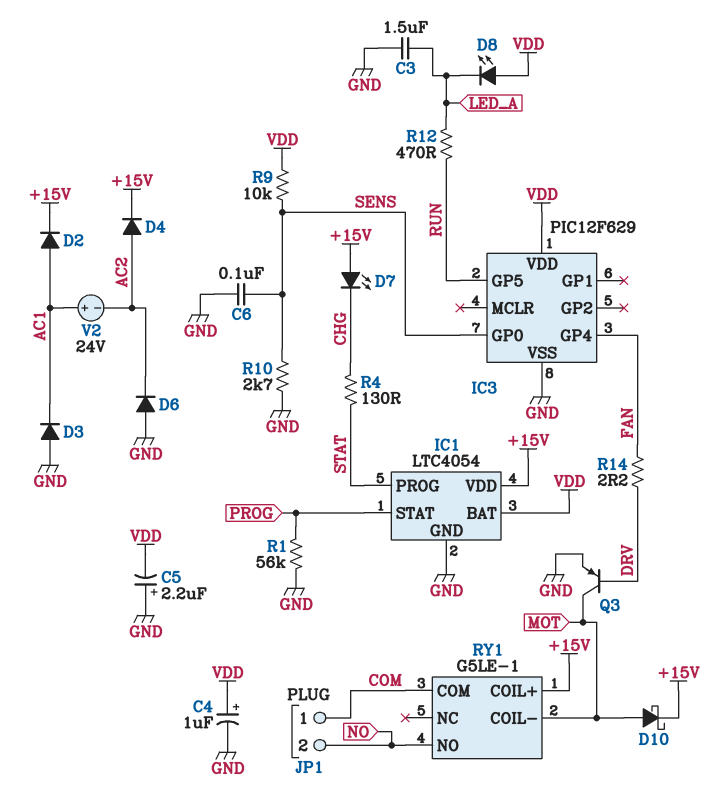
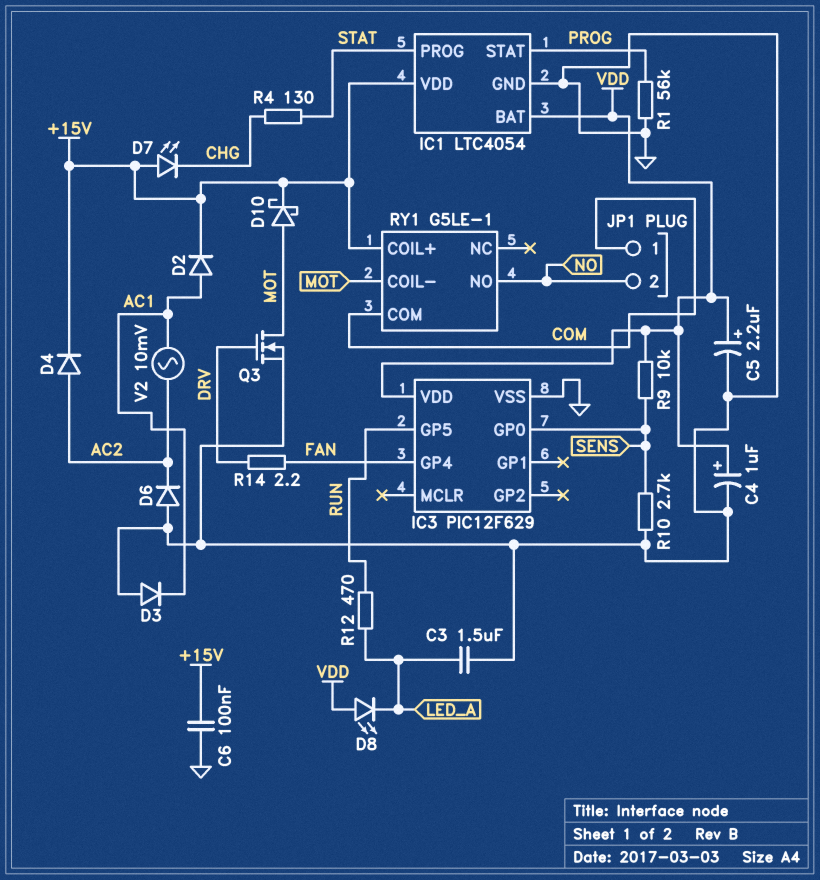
C5: 2.2uF (plus GND, minus VDD) -> 2.2uF (plus VDD, minus GND)
C6: 100nF (GND, SENS) -> 100nF (+15V, GND)
Q3: PNP (B DRV, C MOT, E GND) -> NMOS (G DRV, D MOT, S GND)
V2: 24V (plus AC1, minus AC2) -> AC 10mV (AC1, AC2)

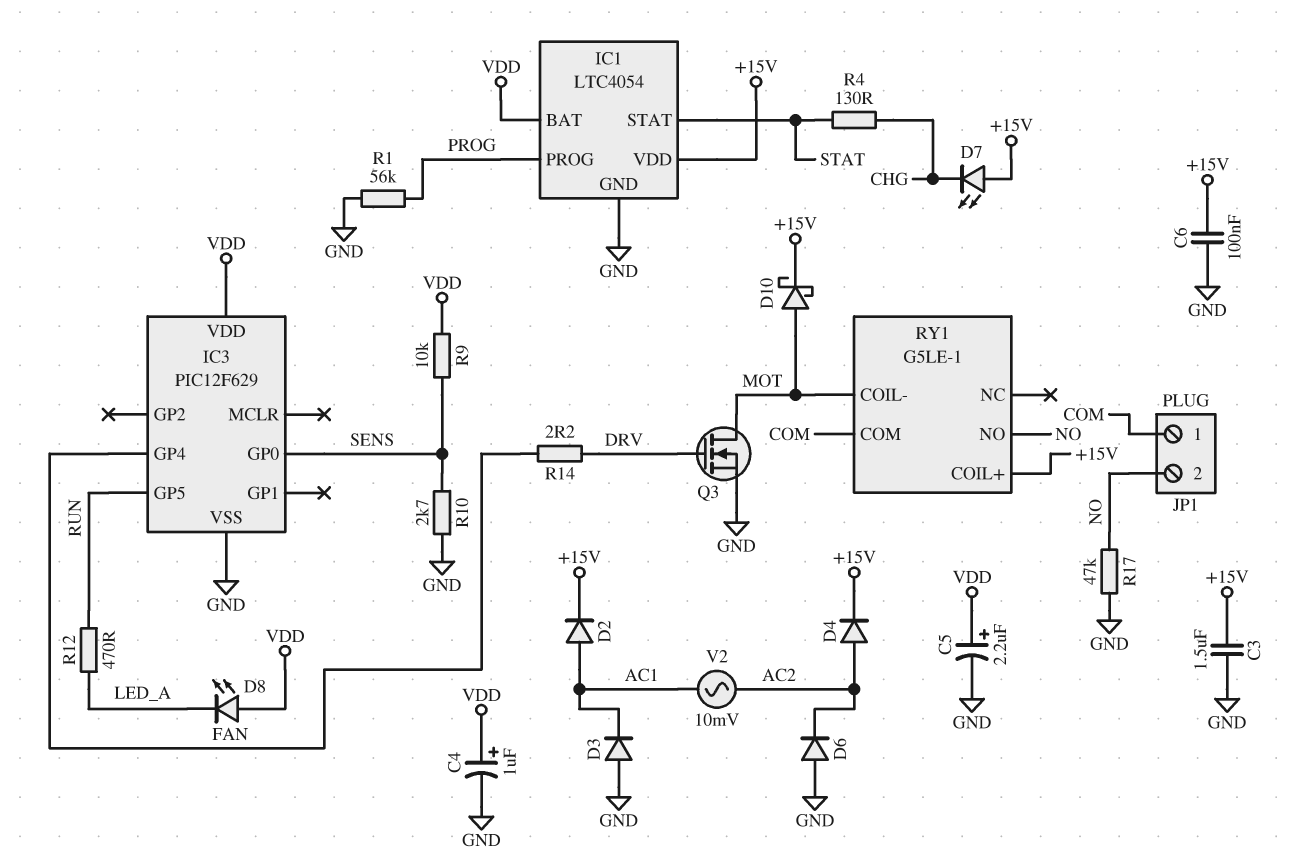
C3: 1.5uF (GND, LED_A) -> 1.5uF (+15V, GND)
IC1 pin PROG: STAT -> PROG
IC1 pin STAT: PROG -> STAT
R17: none -> 47k (GND, NO)

